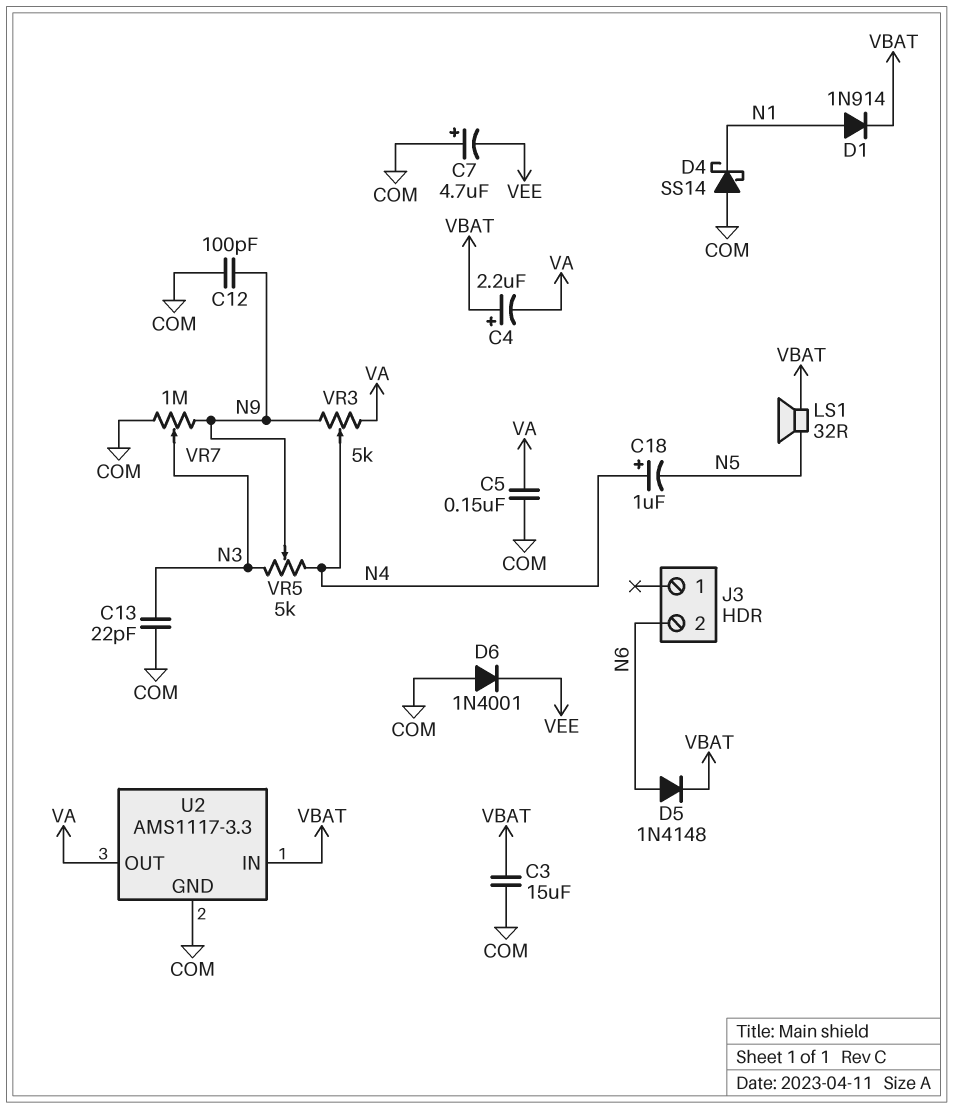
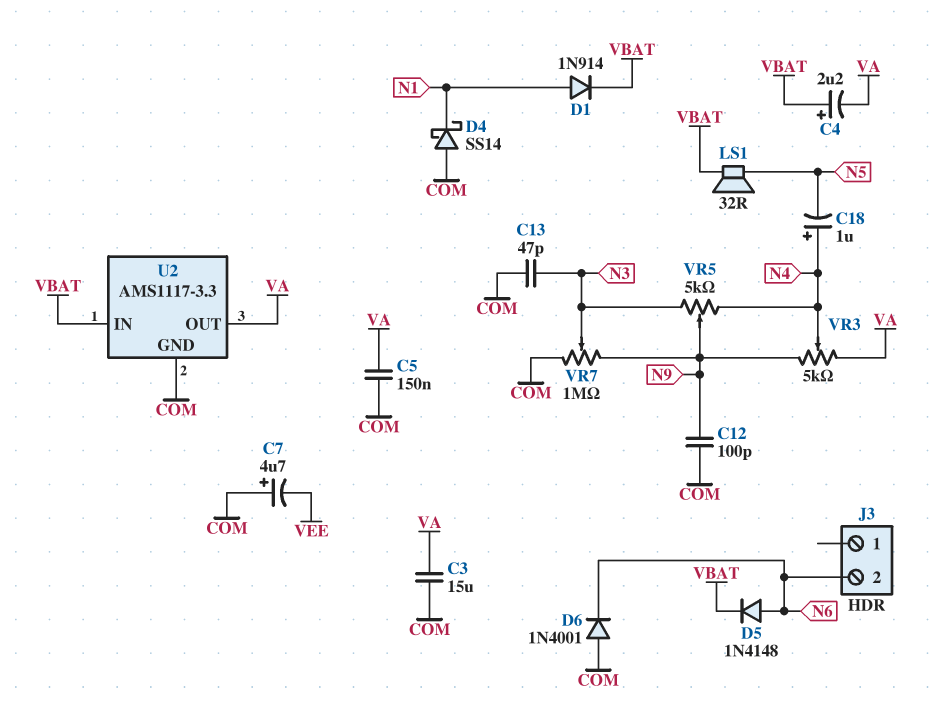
C3: 15uF (COM, VBAT) -> 15uF (COM, VA)
C13: 22pF (COM, N3) -> 47pF (COM, N3)
D6: diode 1N4001 (A COM, K VEE) -> diode 1N4001 (A COM, K N6)

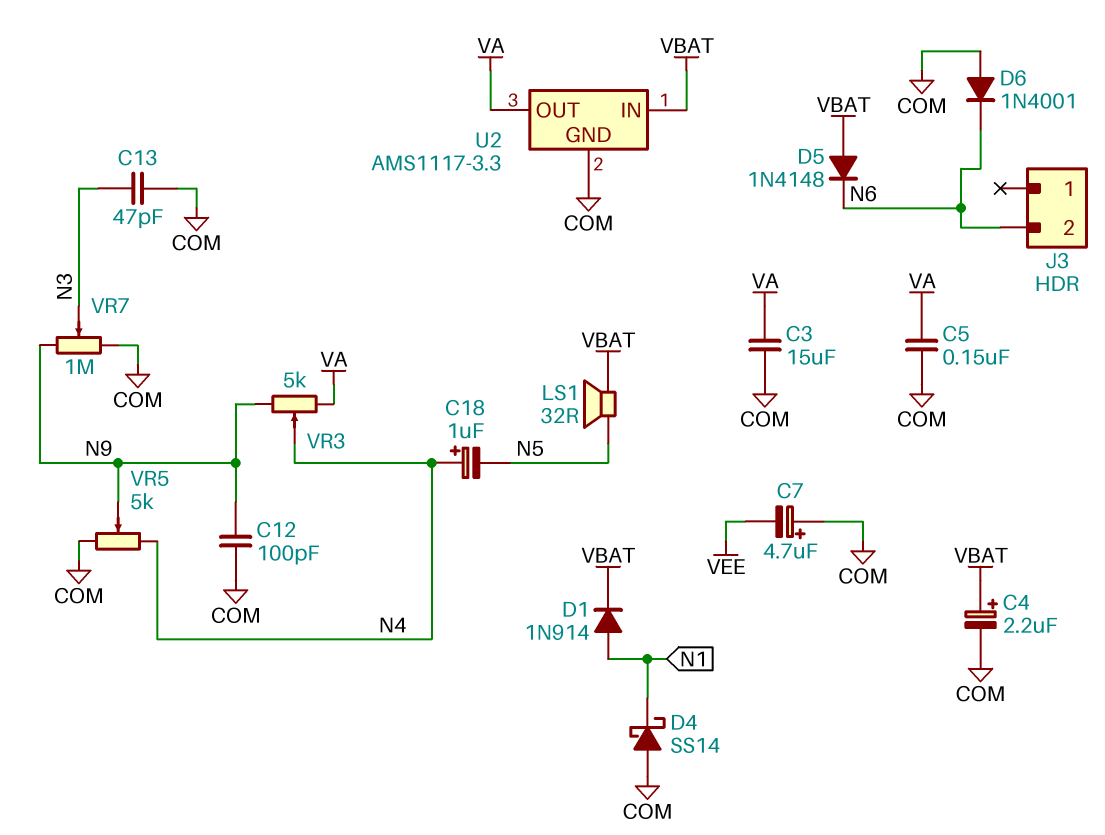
C4: 2.2uF (plus VBAT, minus VA) -> 2.2uF (plus VBAT, minus COM)
D5: diode 1N4148 (A N6, K VBAT) -> diode 1N4148 (A VBAT, K N6)
VR5: 5k (N3, N4, wiper N9) -> 5k (COM, N4, wiper N9)

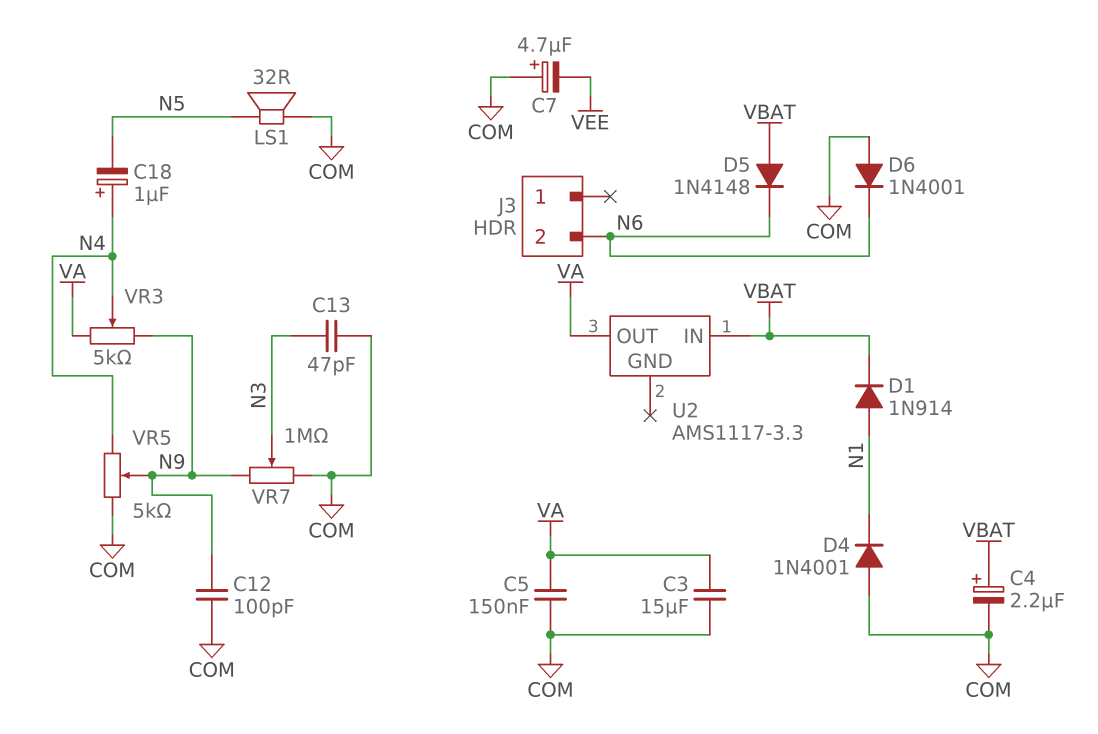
D4: schottky SS14 (A COM, K N1) -> diode 1N4001 (A COM, K N1)
LS1: speaker 32R (N5, VBAT) -> speaker 32R (COM, N5)
U2 pin GND: COM -> none

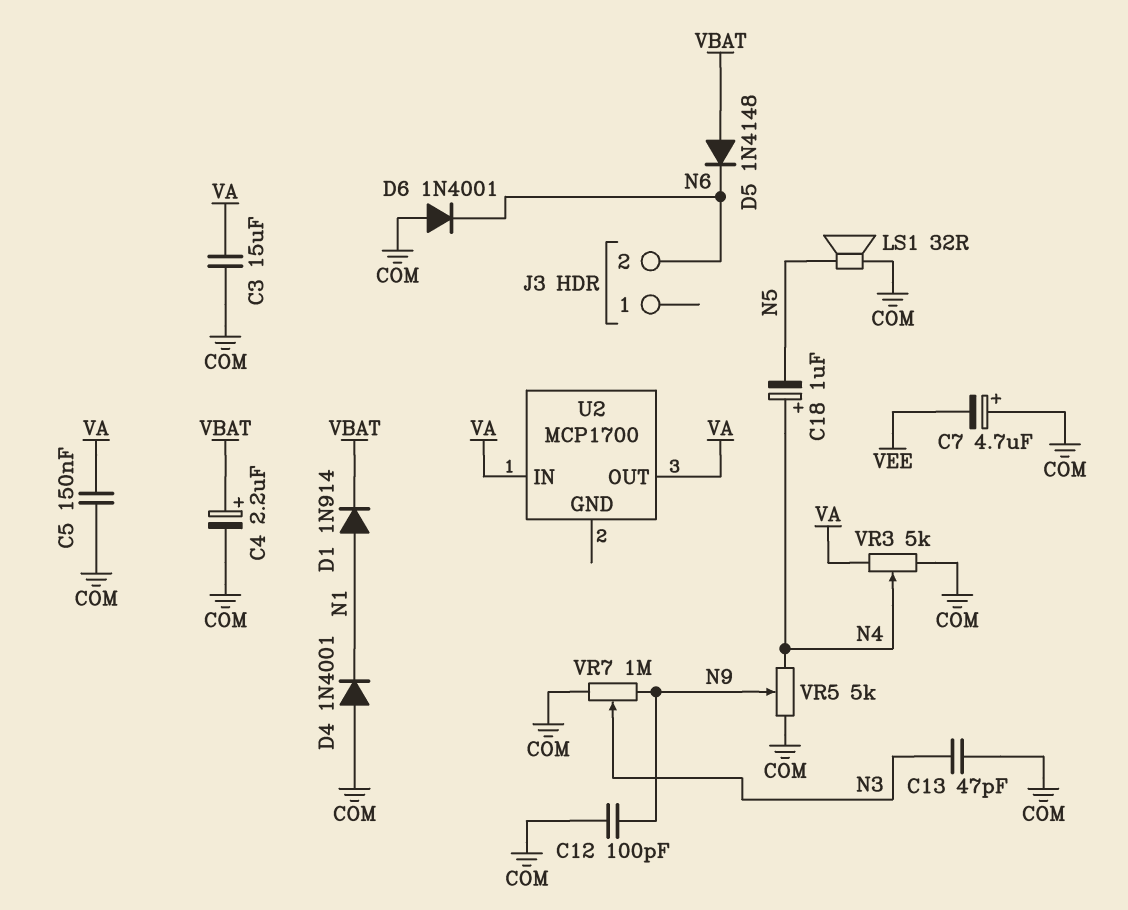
U2: AMS1117-3.3 -> MCP1700
U2 pin IN: VBAT -> VA
VR3: 5k (N9, VA, wiper N4) -> 5k (COM, VA, wiper N4)

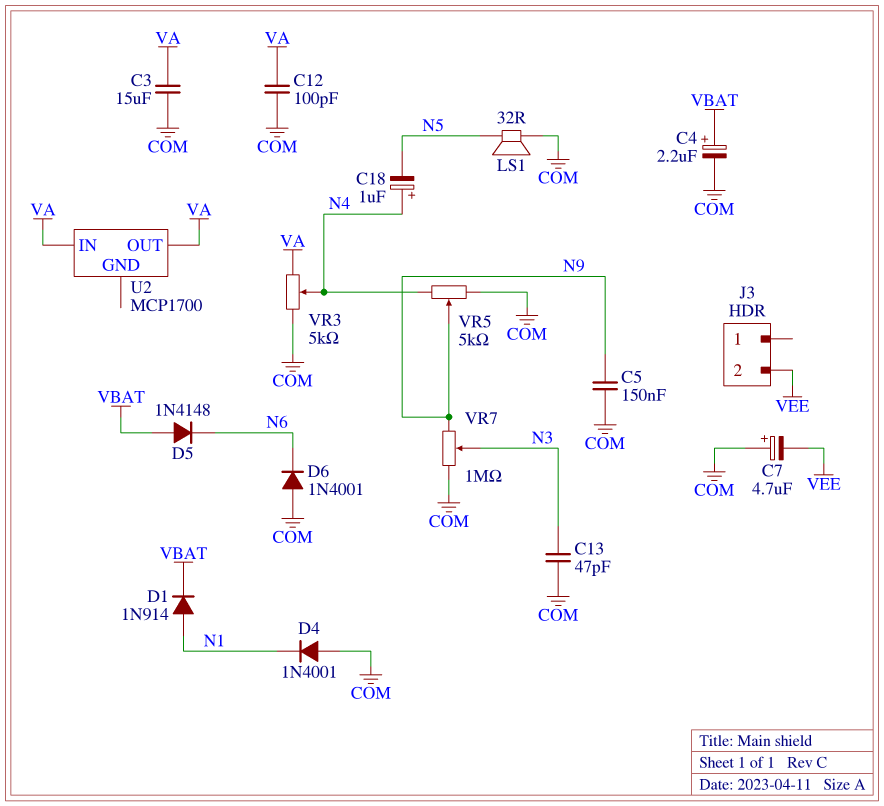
C5: 150nF (COM, VA) -> 150nF (COM, N9)
C12: 100pF (COM, N9) -> 100pF (COM, VA)
J3 pin 2: N6 -> VEE

